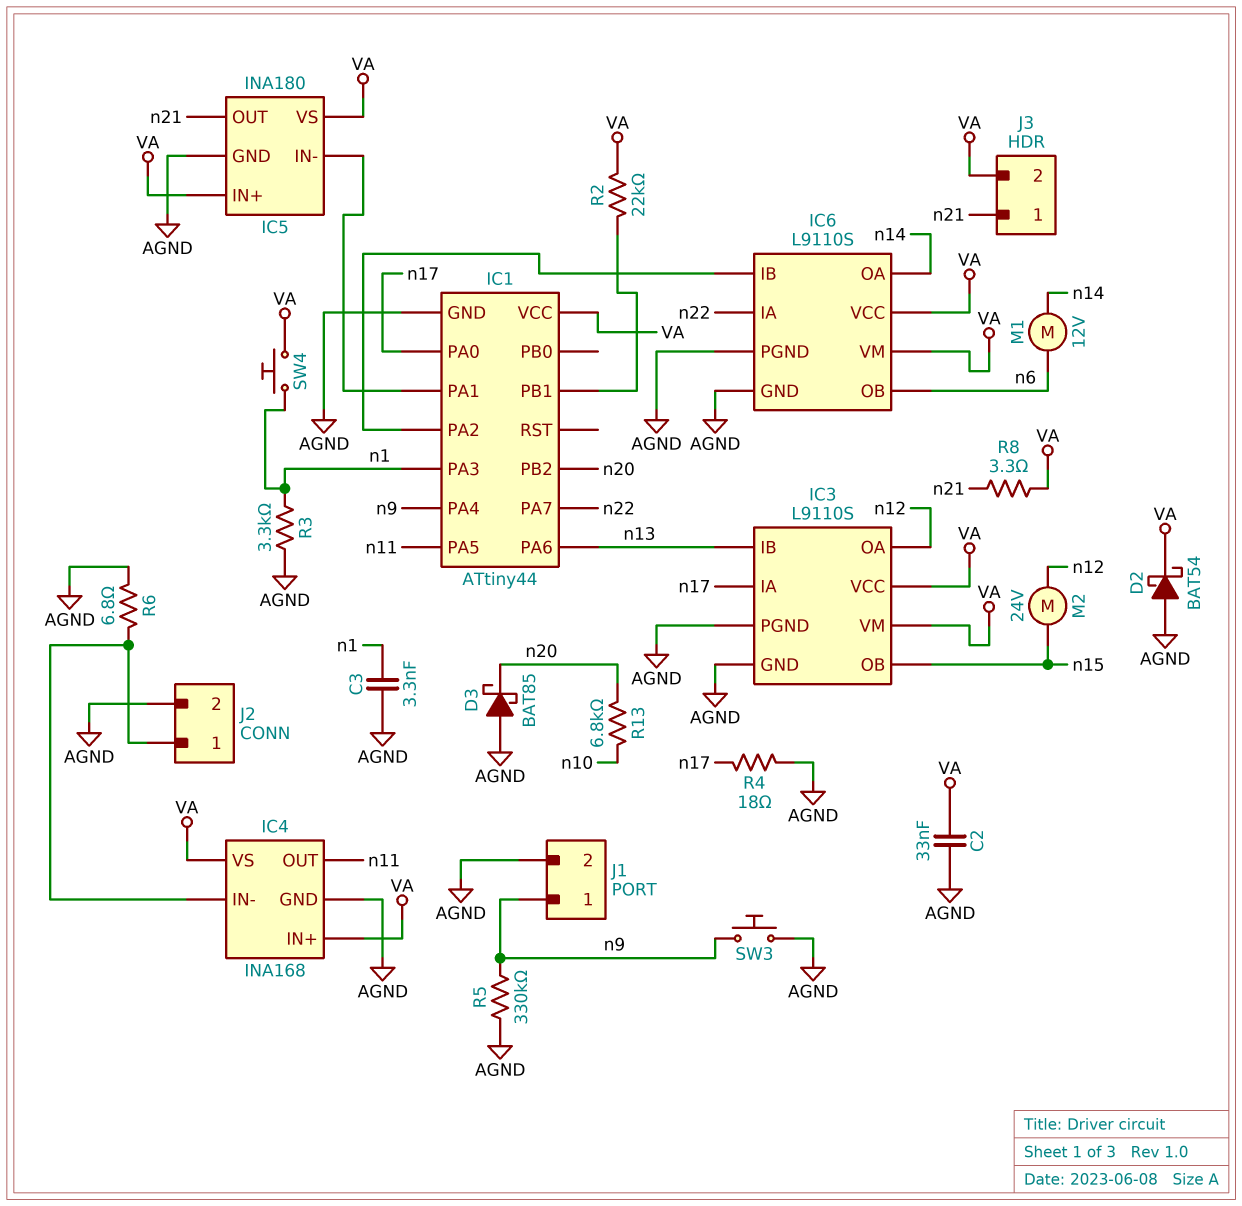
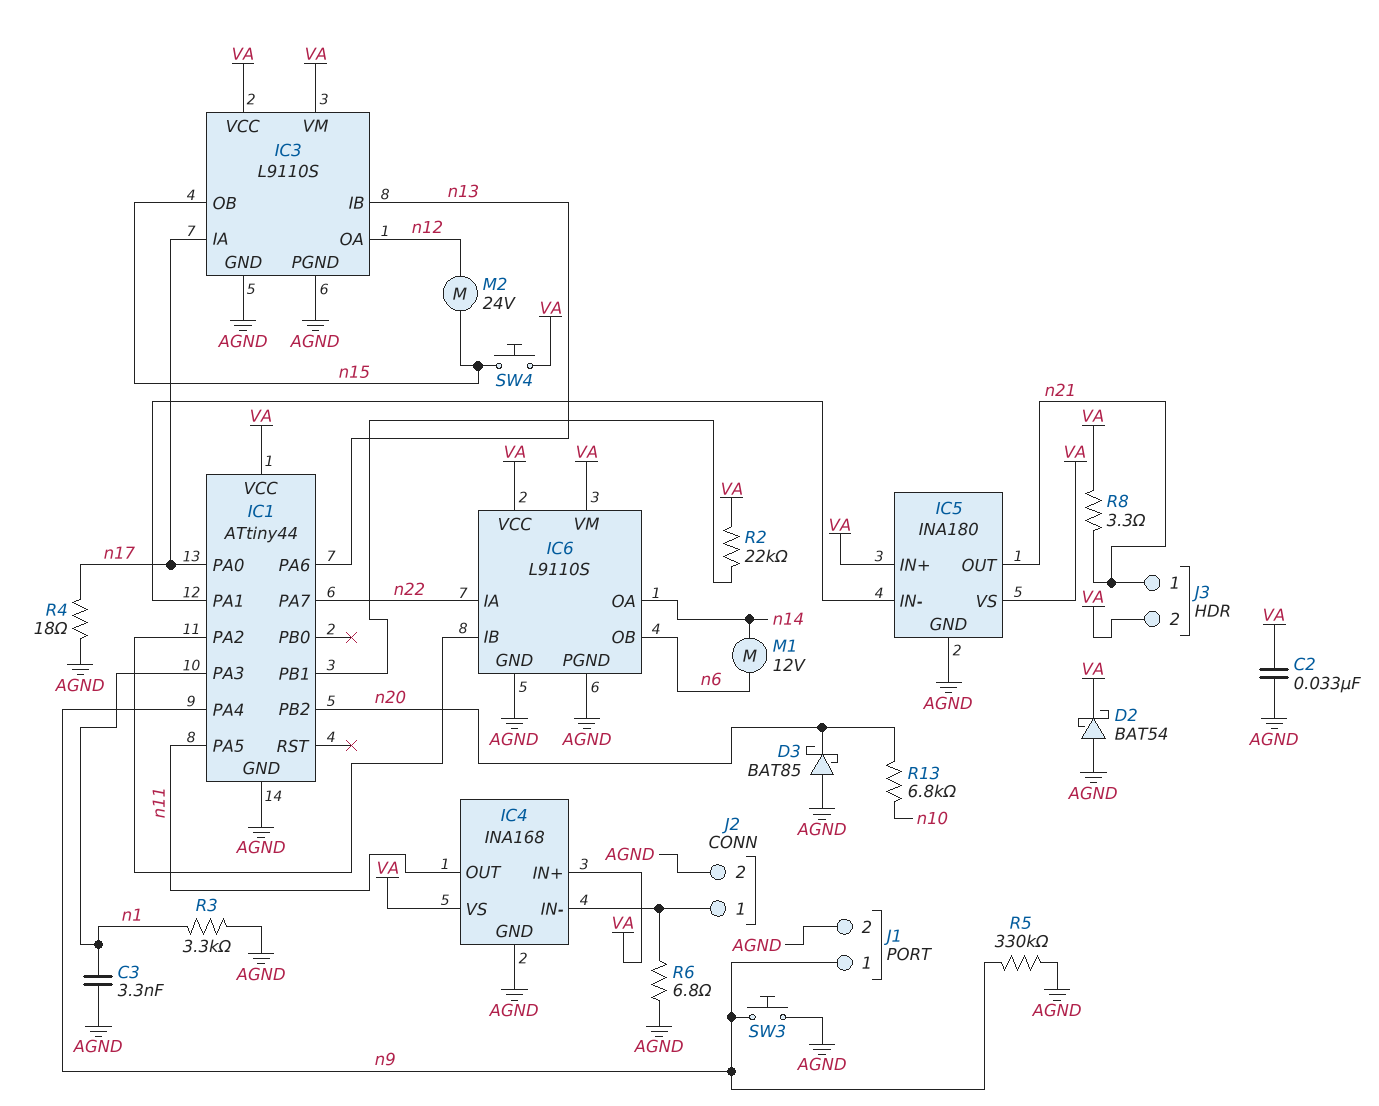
SW4: button (VA, n1) -> button (VA, n15)

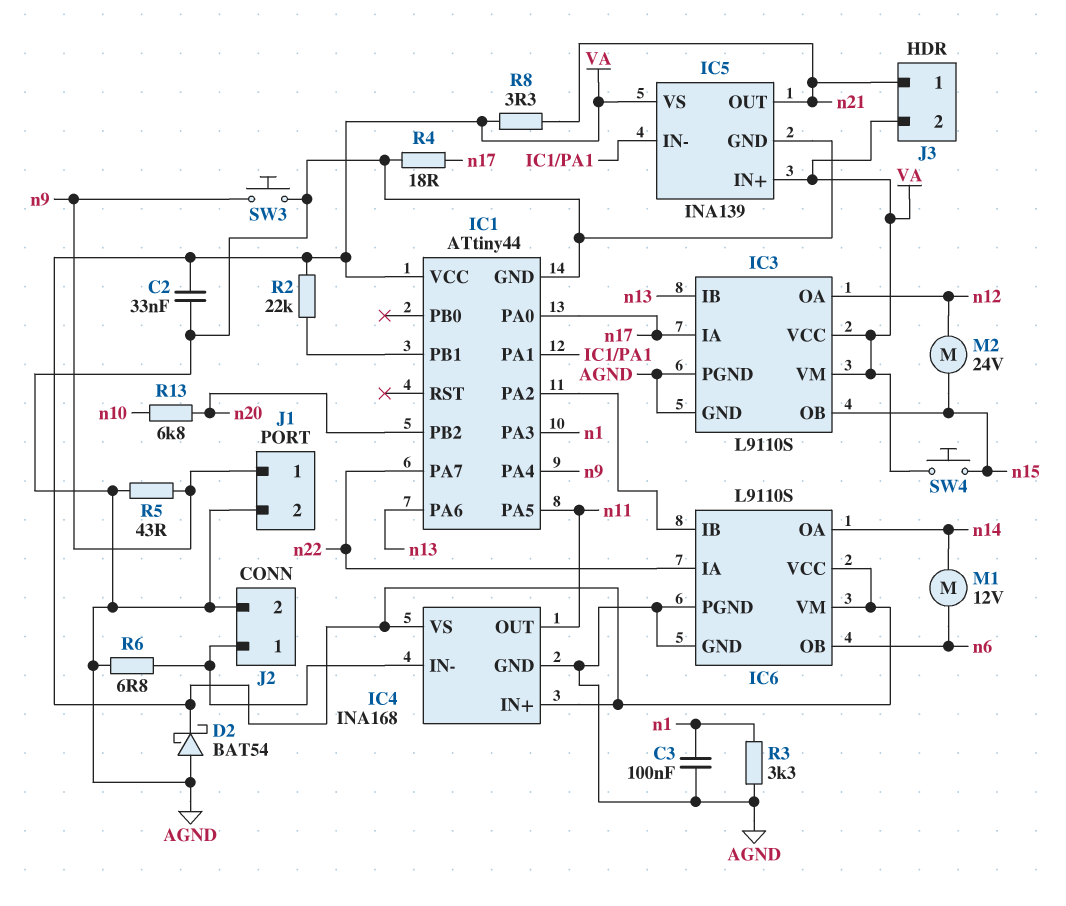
C3: 3.3nF (AGND, n1) -> 100nF (AGND, n1)
D3: schottky BAT85 (A AGND, K n20) -> none
IC5: INA180 -> INA139
R5: 330k (AGND, n9) -> 43 (AGND, n9)

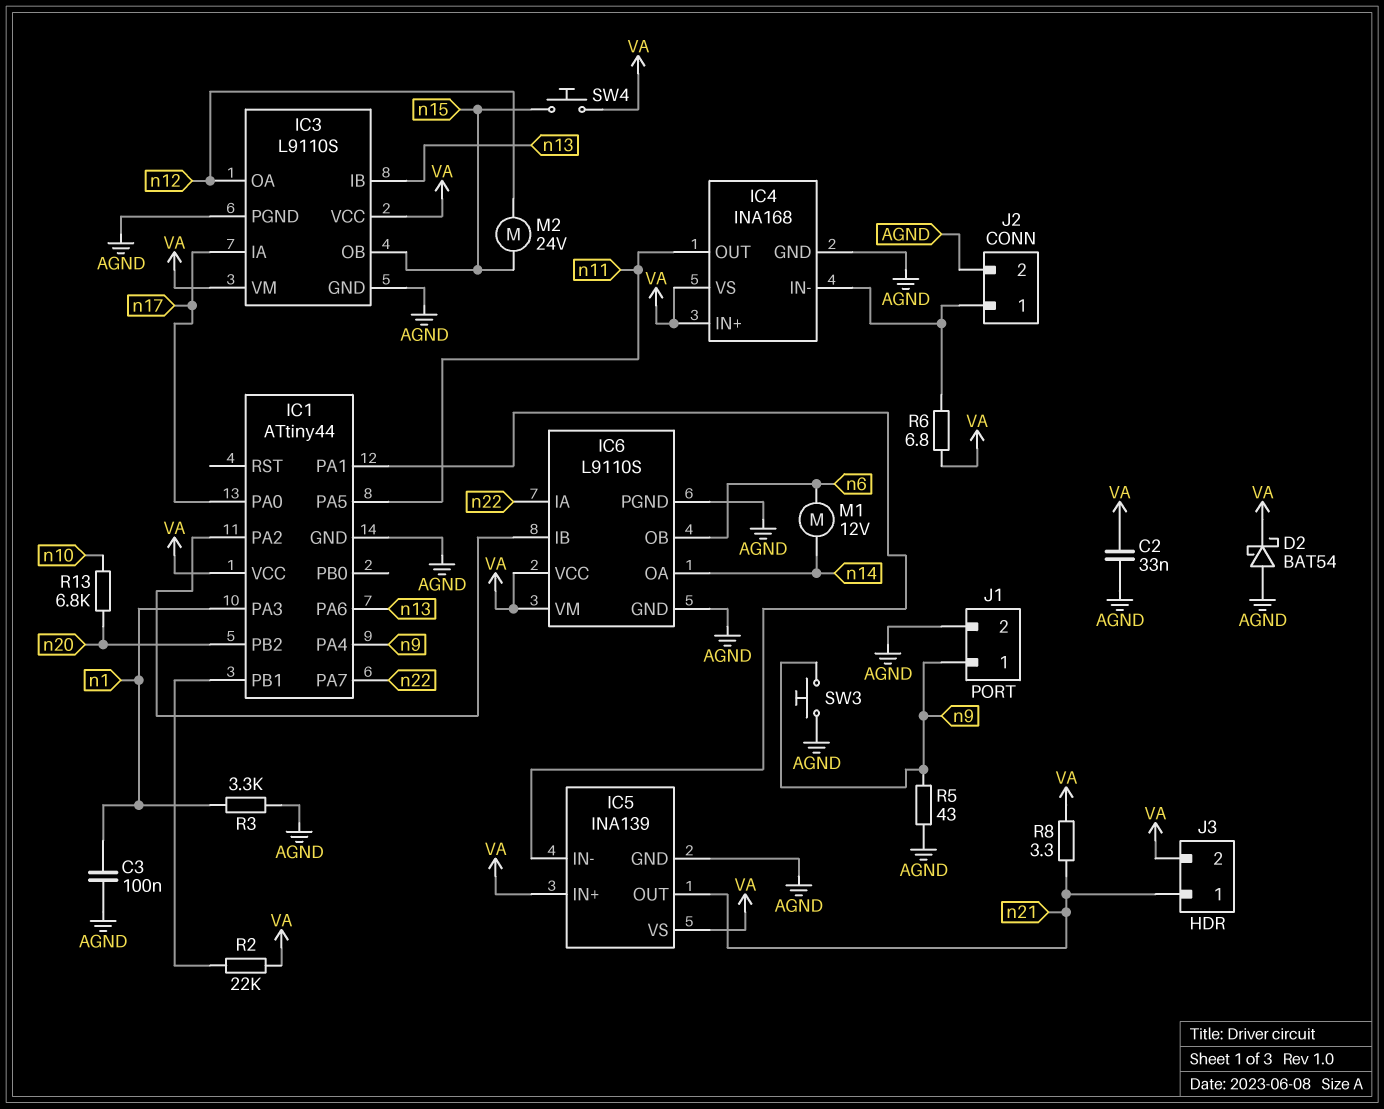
R4: 18 (AGND, n17) -> none
R6: 6.8 (AGND, IC4/IN-) -> 6.8 (IC4/IN-, VA)

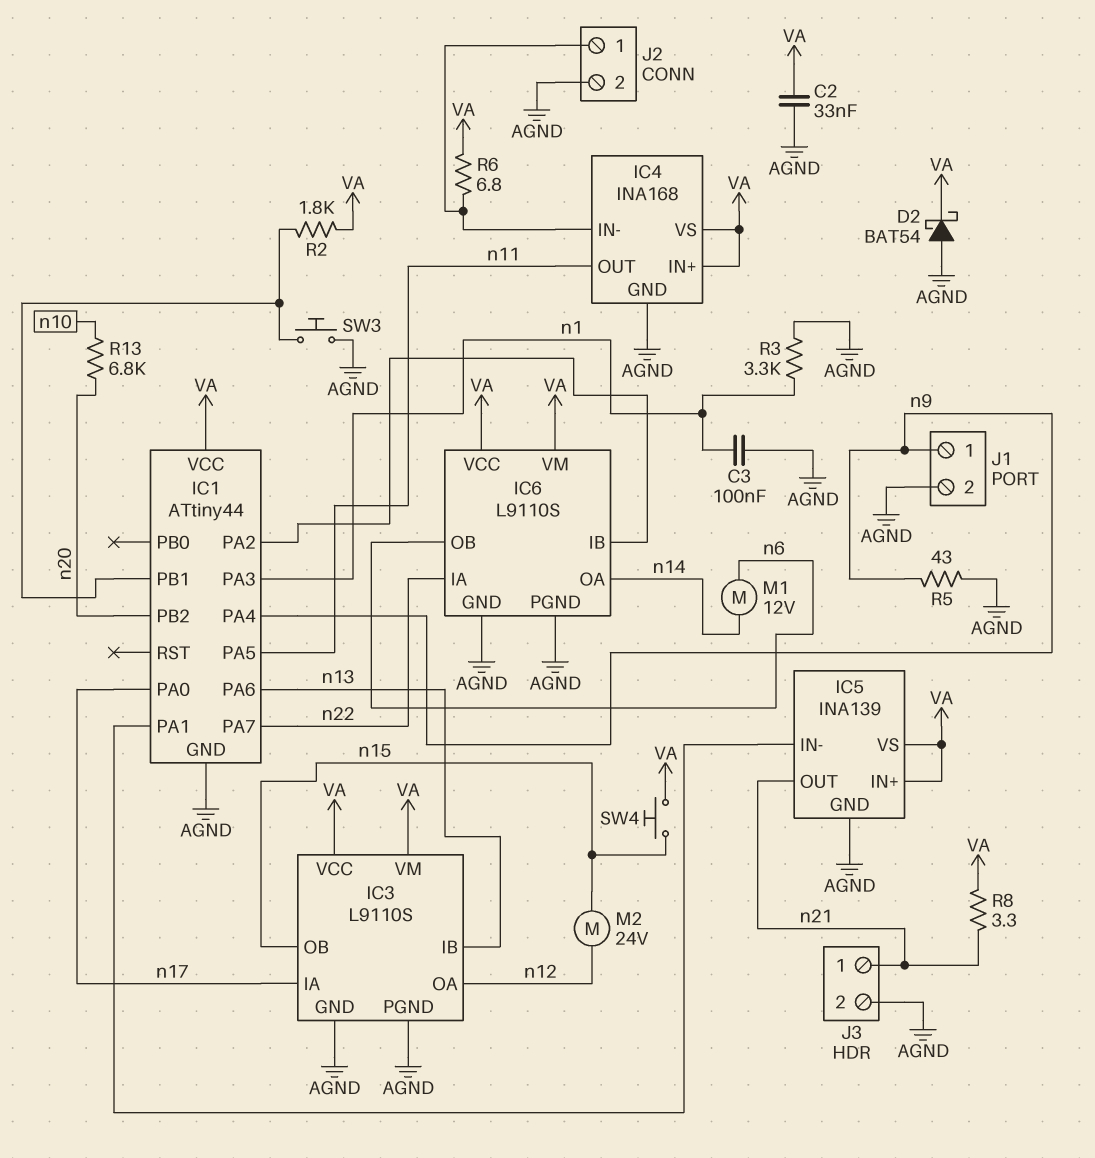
J3 pin 2: VA -> AGND
R2: 22k (IC1/PB1, VA) -> 1.8k (IC1/PB1, VA)
SW3: button (AGND, n9) -> button (AGND, IC1/PB1)

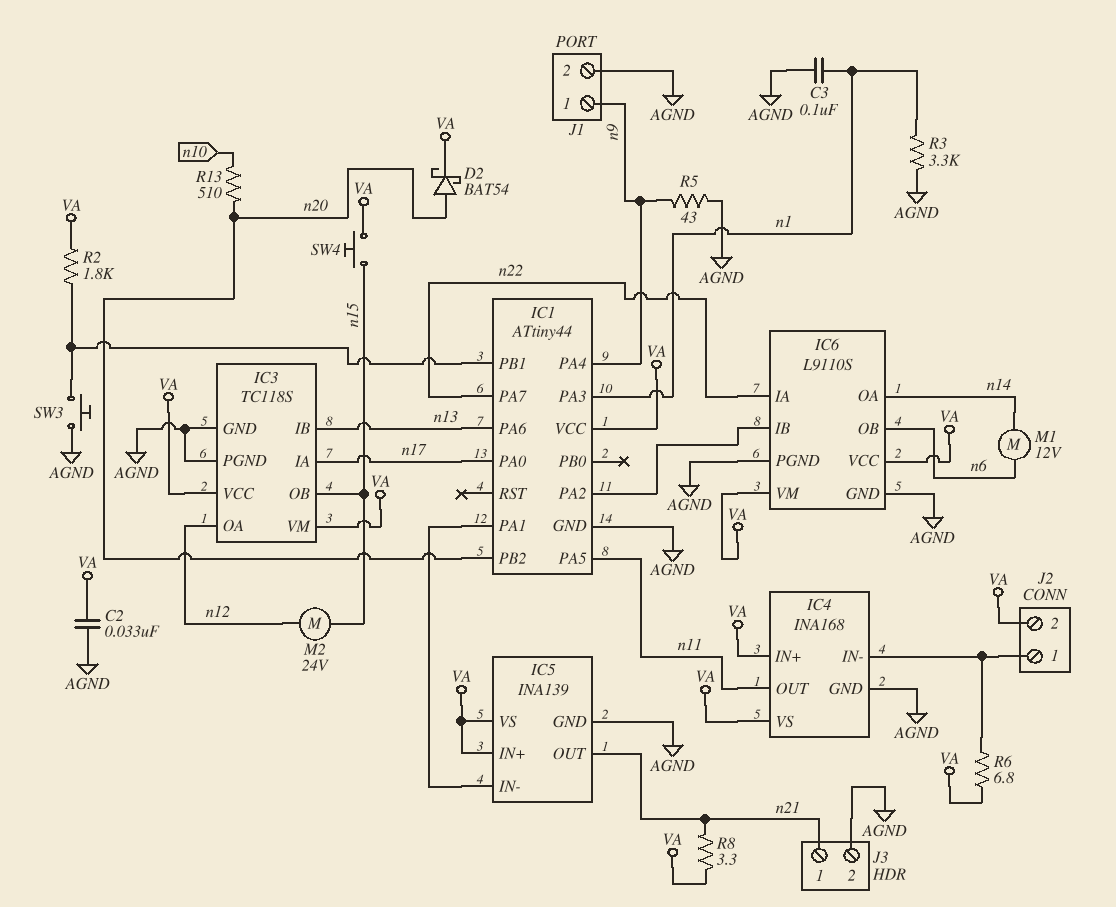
D2: schottky BAT54 (A AGND, K VA) -> schottky BAT54 (A n20, K VA)
IC3: L9110S -> TC118S
J2 pin 2: AGND -> VA
R13: 6.8k (n10, n20) -> 510 (n10, n20)

